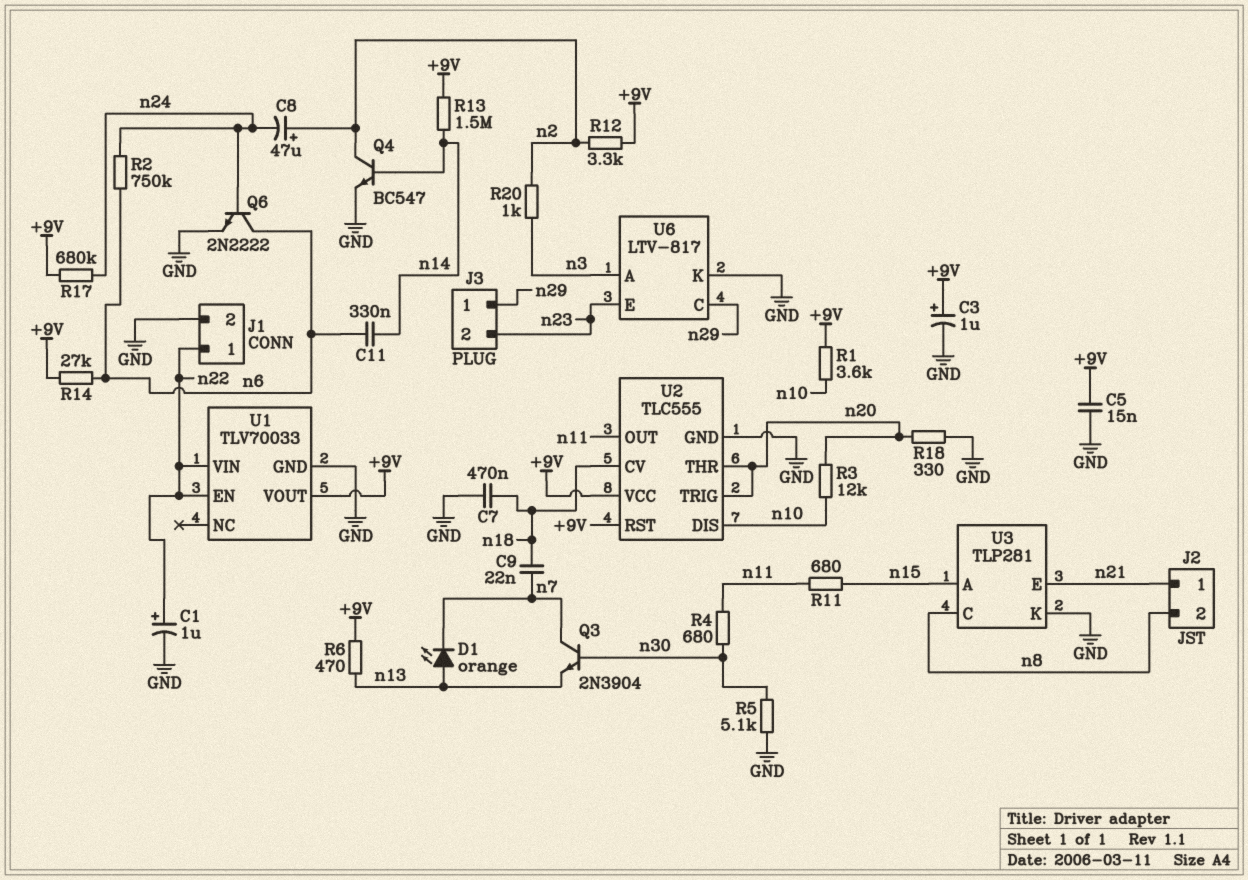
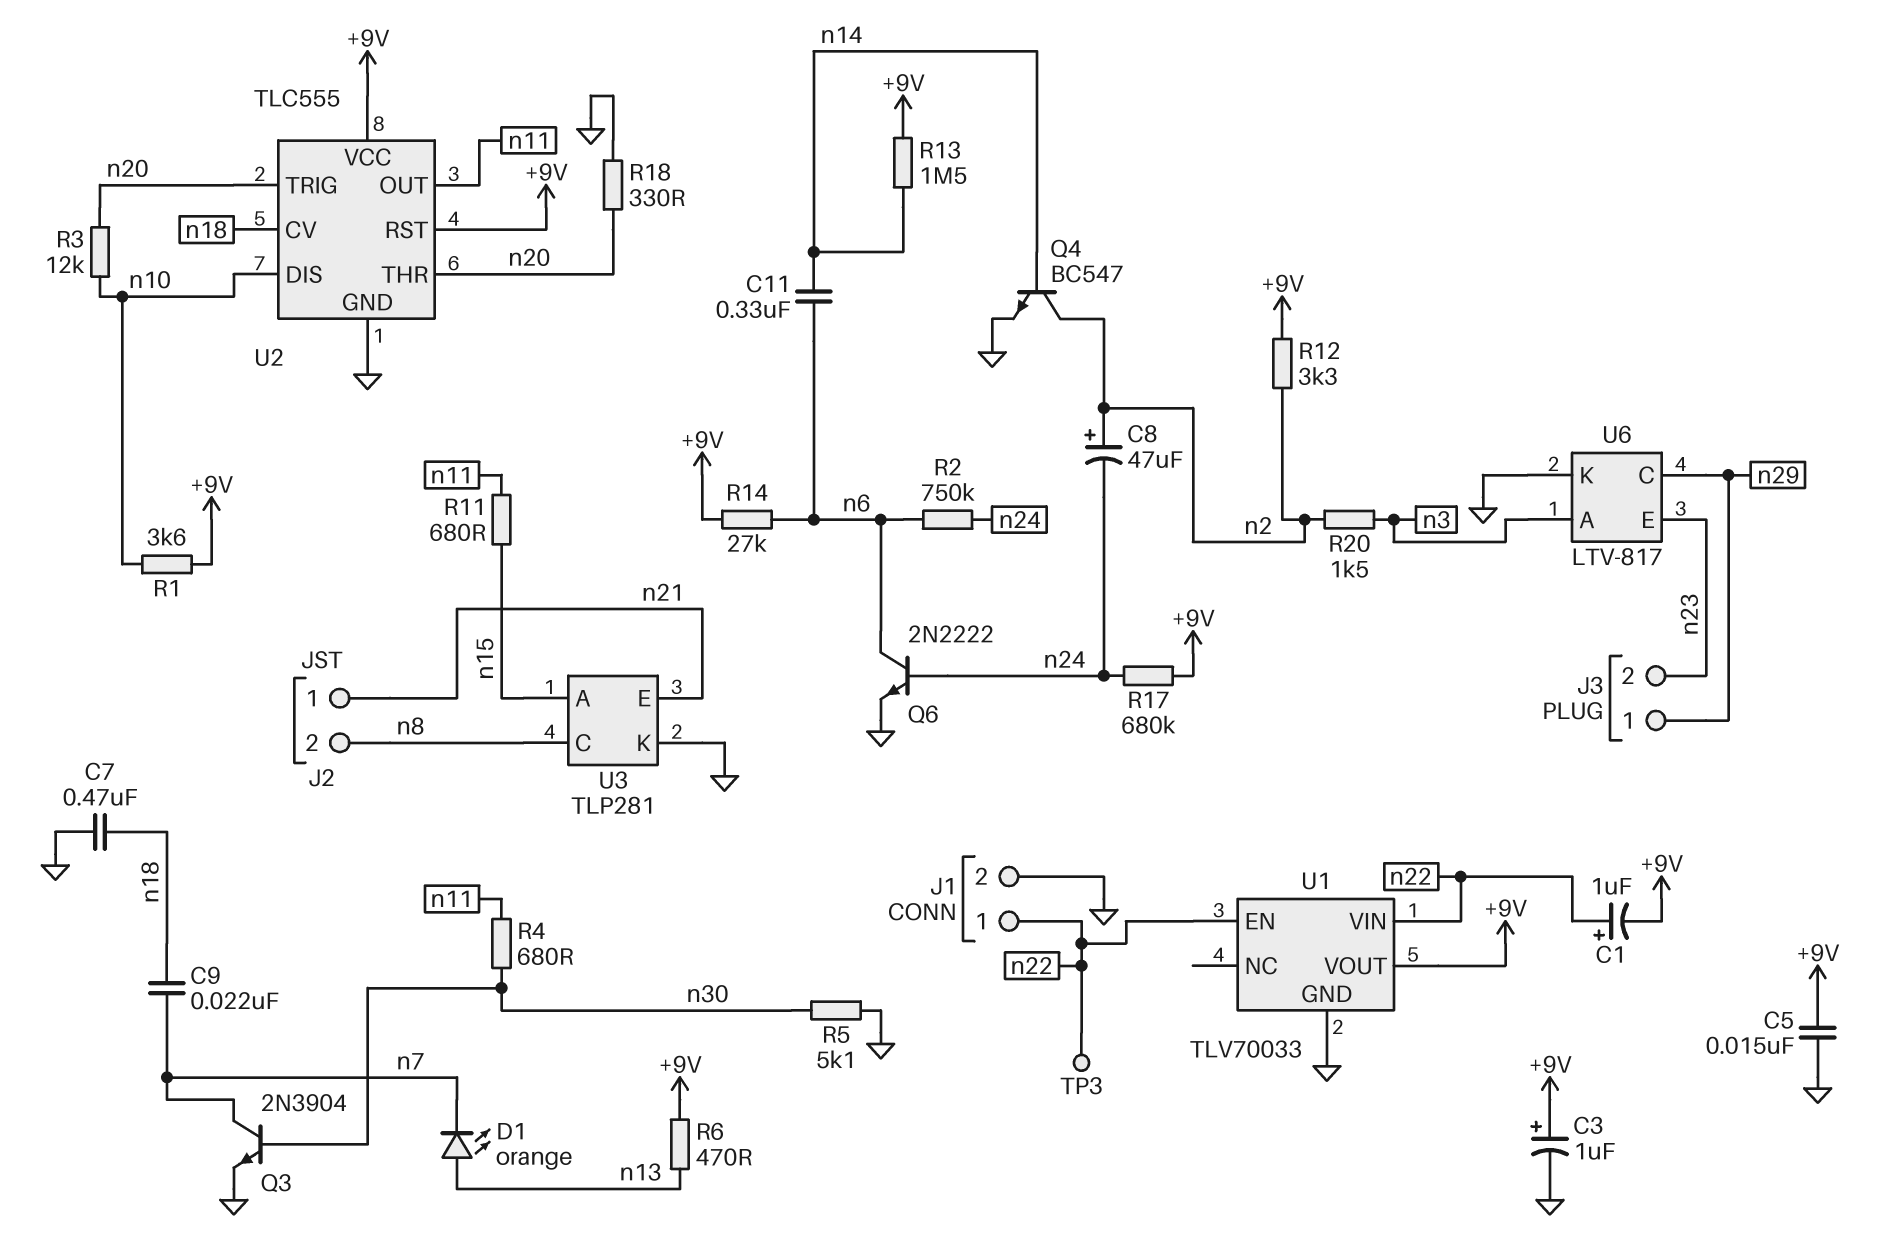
C1: 1uF (plus n22, minus GND) -> 1uF (plus n22, minus +9V)
Q3: NPN 2N3904 (B n30, C n7, E n13) -> NPN 2N3904 (B n30, C n7, E GND)
R20: 1k (n2, n3) -> 1.5k (n2, n3)
TP3: none -> test point (n22)

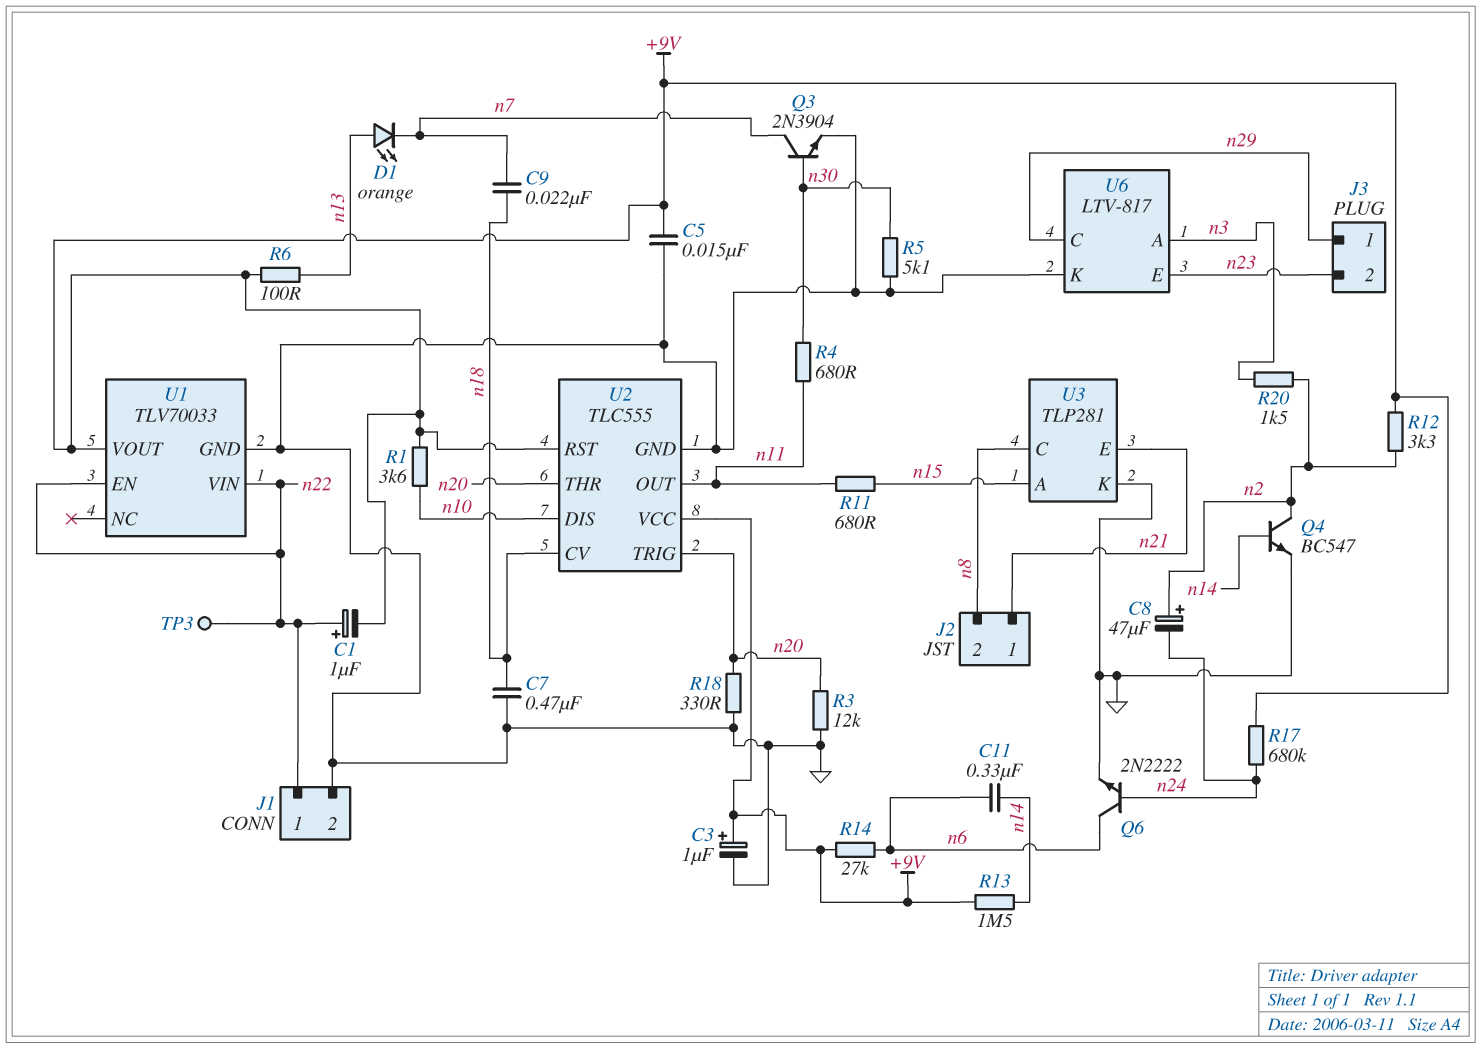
R2: 750k (n6, n24) -> none
R3: 12k (n10, n20) -> 12k (GND, n20)
R6: 470 (+9V, n13) -> 100 (+9V, n13)

